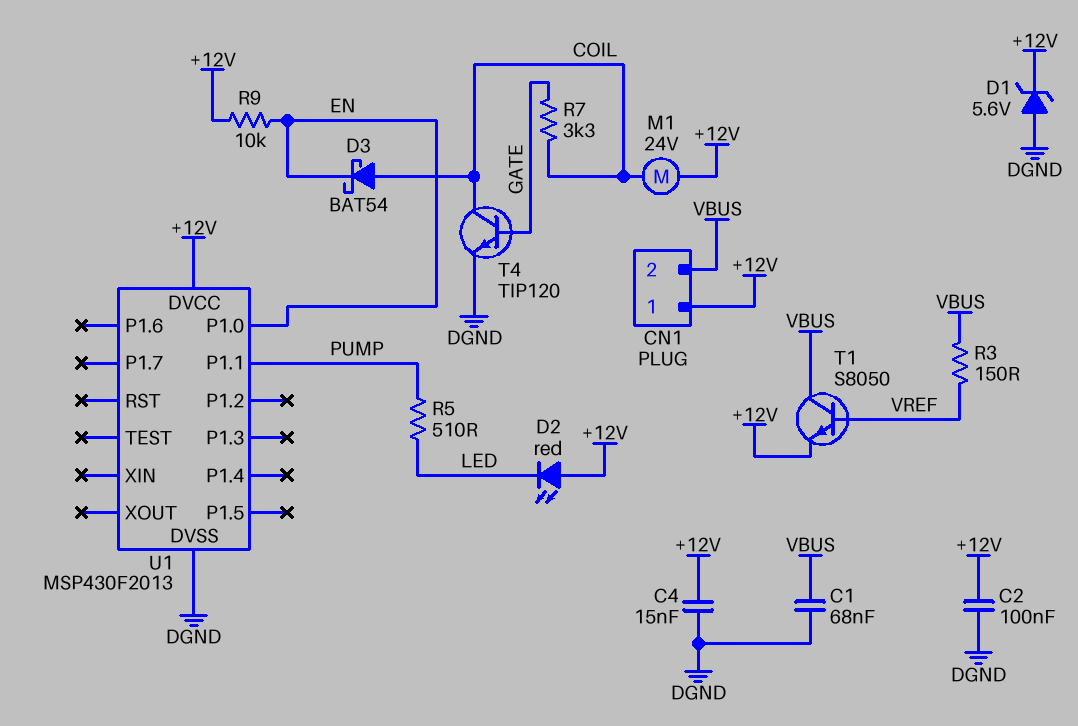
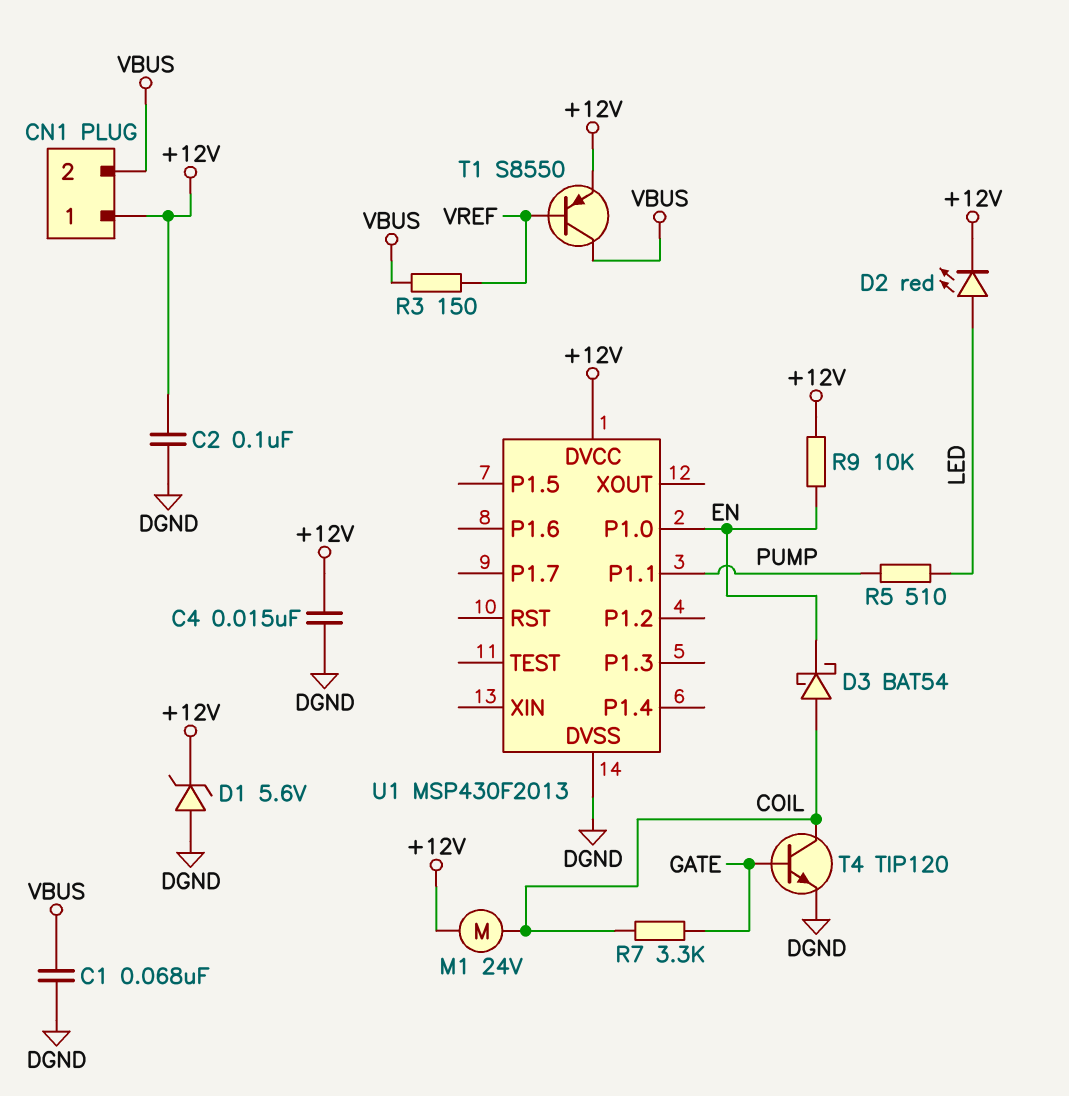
D2: LED red (A +12V, K LED) -> LED red (A LED, K +12V)
T1: NPN S8050 (B VREF, C VBUS, E +12V) -> PNP S8550 (B VREF, C VBUS, E +12V)

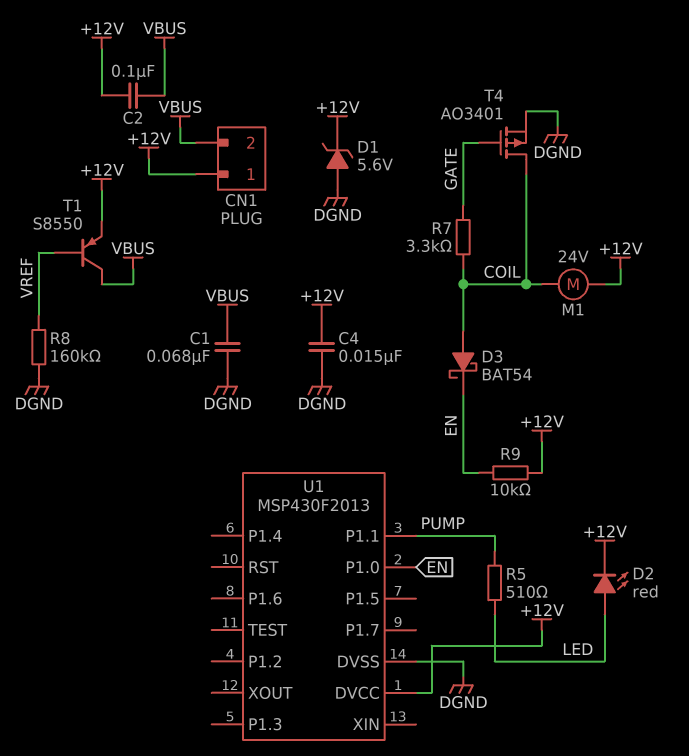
C2: 100nF (+12V, DGND) -> 100nF (+12V, VBUS)
R3: 150 (VBUS, VREF) -> none
R8: none -> 160k (DGND, VREF)
T4: NPN TIP120 (B GATE, C COIL, E DGND) -> PMOS AO3401 (G GATE, D COIL, S DGND)

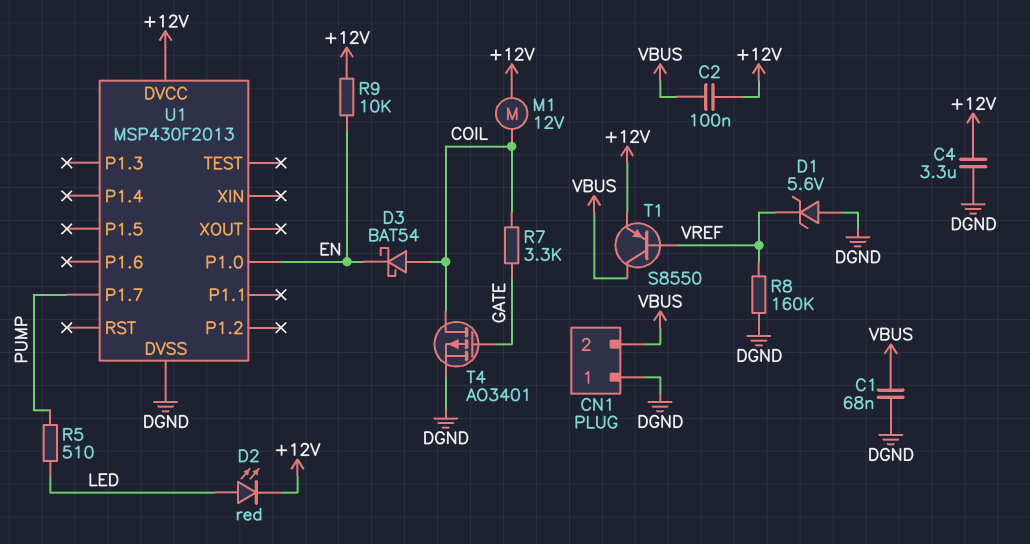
C4: 15nF (+12V, DGND) -> 3.3uF (+12V, DGND)
CN1 pin 1: +12V -> DGND
D1: zener 5.6V (A DGND, K +12V) -> zener 5.6V (A DGND, K VREF)
M1: motor 24V (+12V, COIL) -> motor 12V (+12V, COIL)
U1 pin P1.1: PUMP -> none
U1 pin P1.7: none -> PUMP

